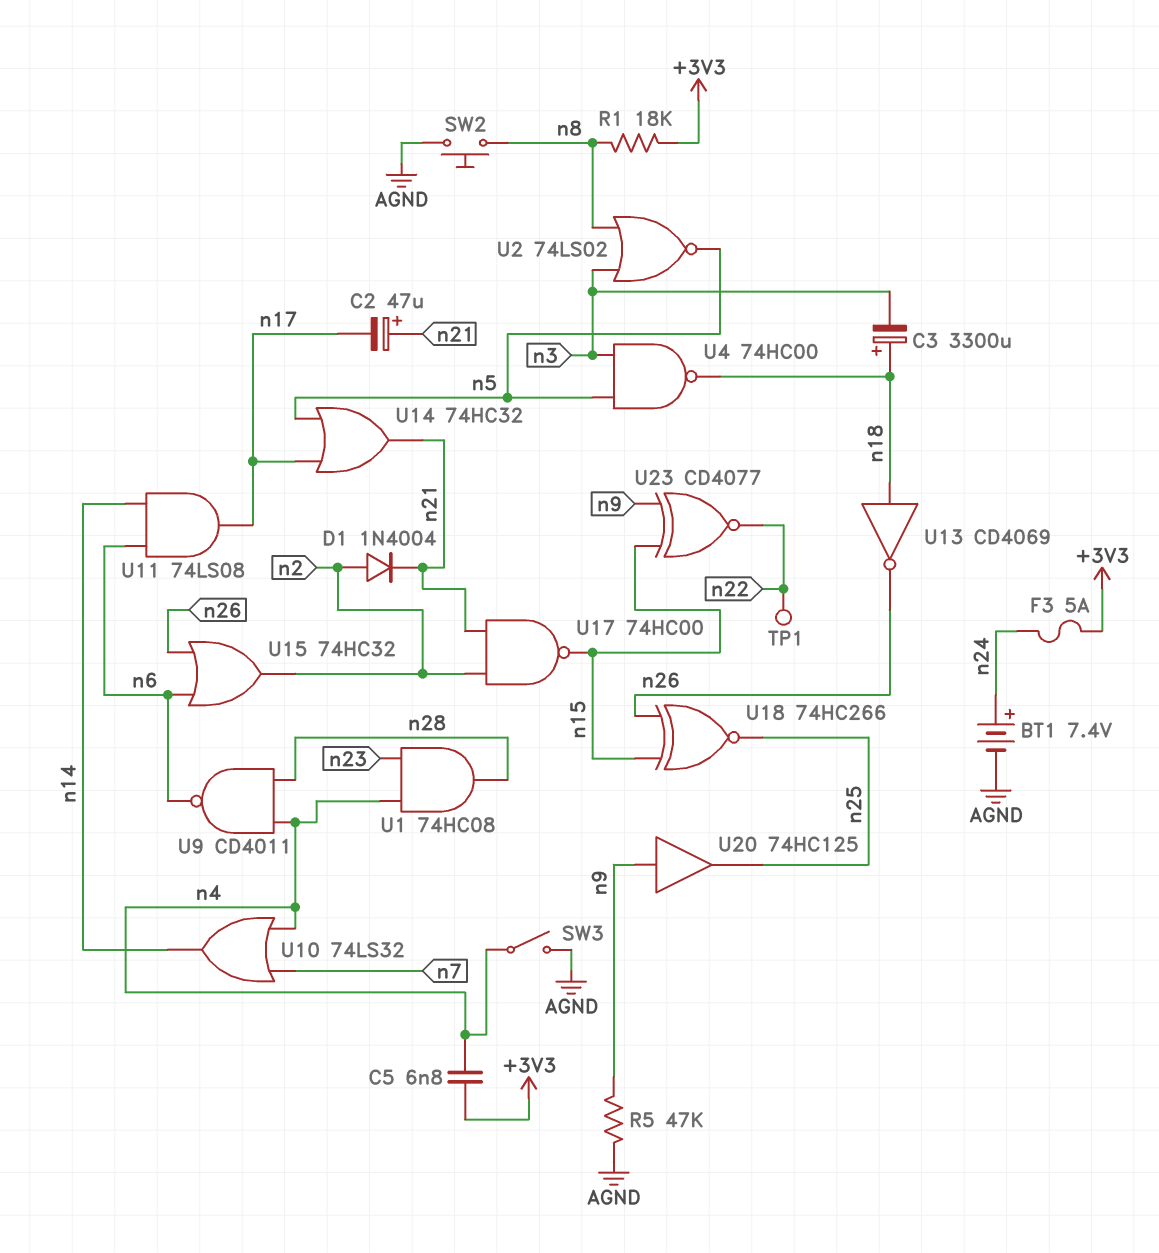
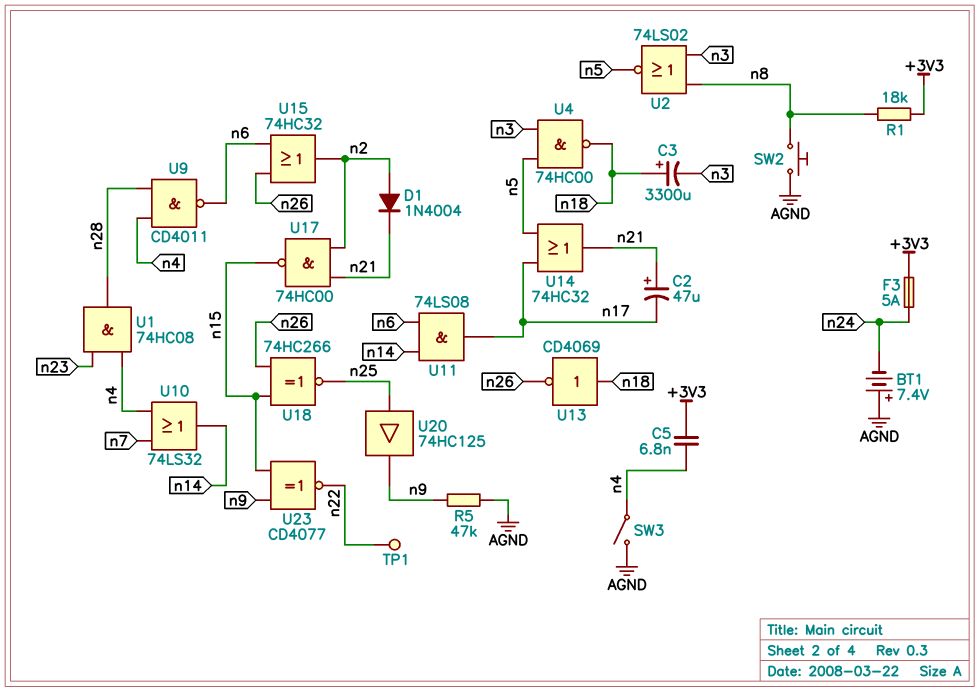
BT1: 7.4V (plus n24, minus AGND) -> 7.4V (plus AGND, minus n24)
U20: buffer 74HC125 (in n9, out n25) -> buffer 74HC125 (in n25, out n9)

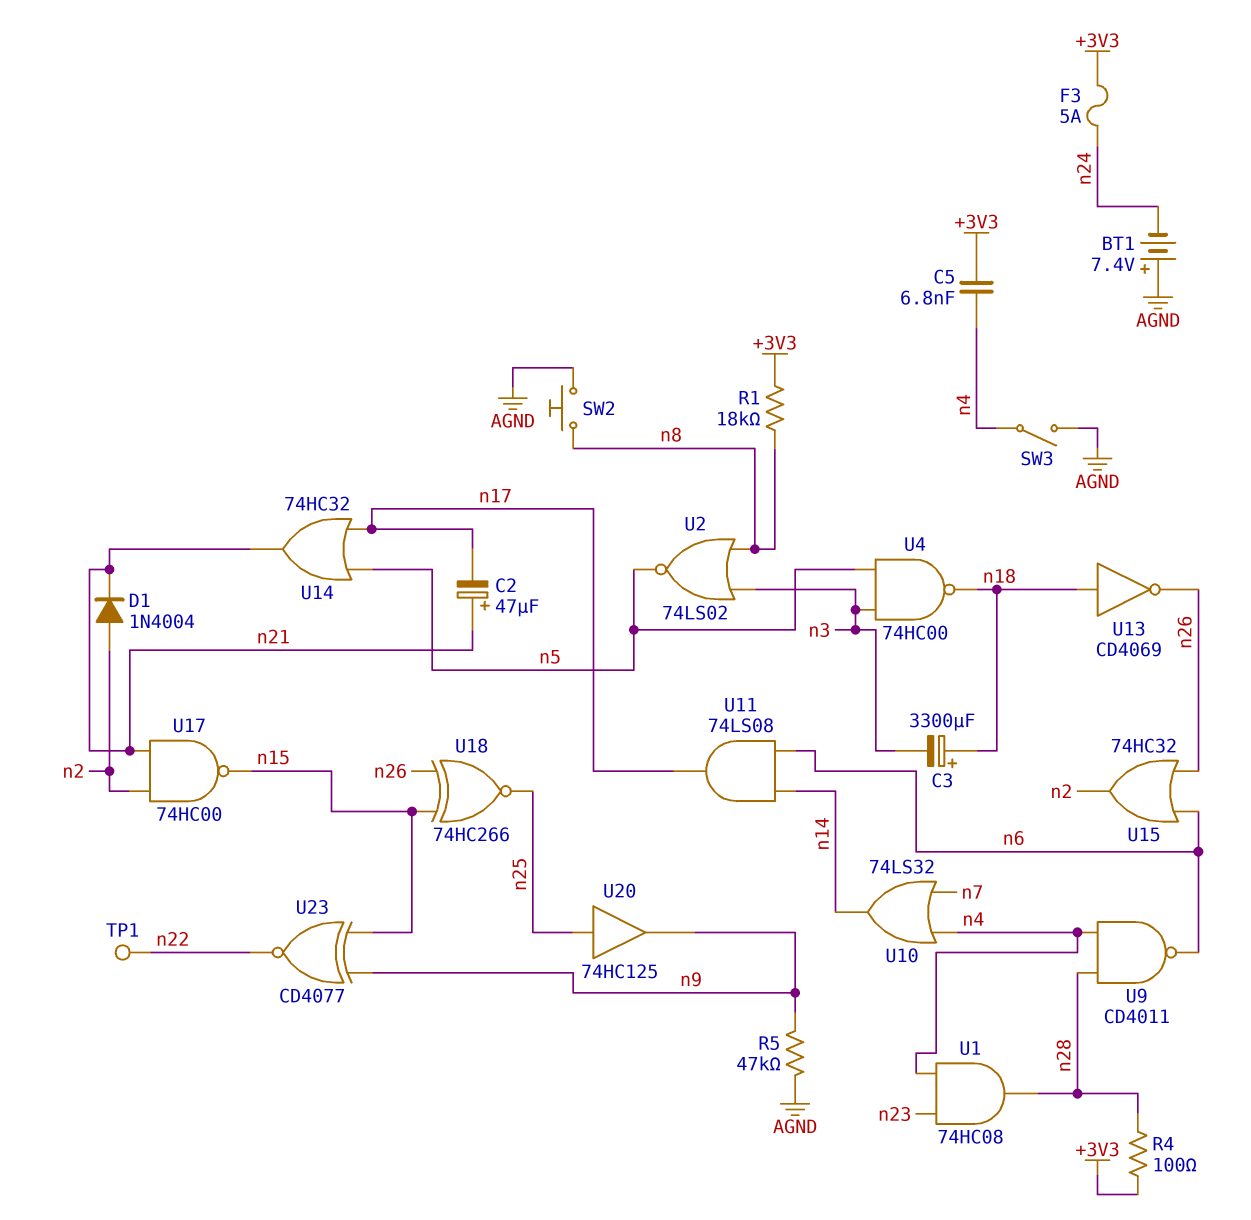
R4: none -> 100 (+3V3, n28)

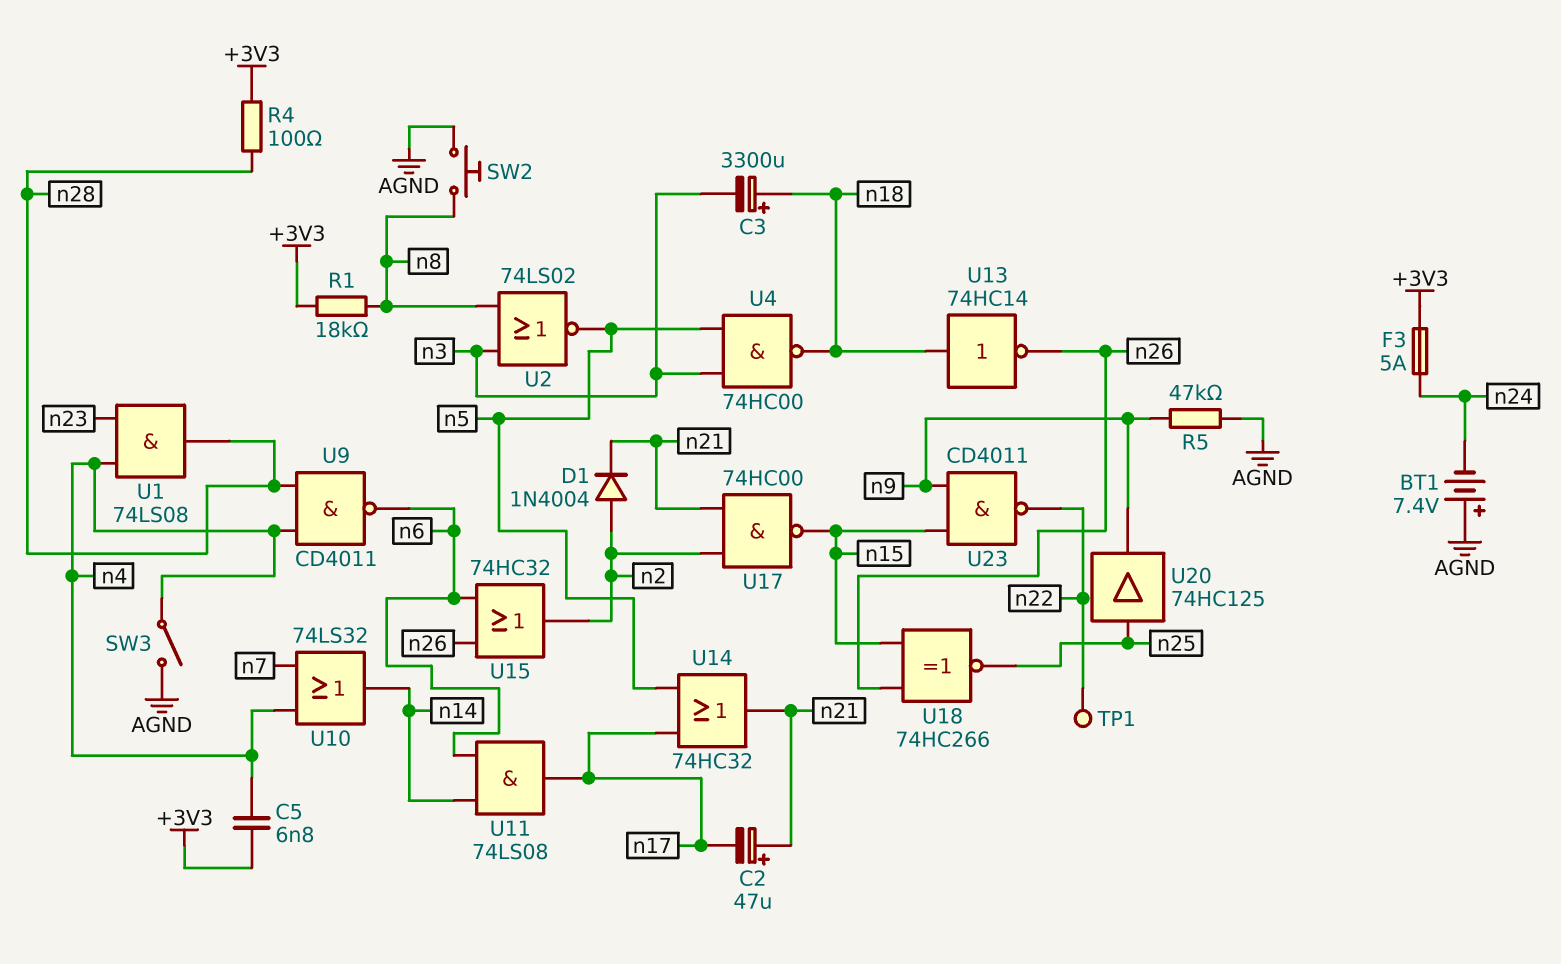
U1: AND 74HC08 (in n4, in n23, out n28) -> AND 74LS08 (in n4, in n23, out n28)
U13: NOT CD4069 (in n18, out n26) -> NOT 74HC14 (in n18, out n26)
U23: XNOR CD4077 (in n9, in n15, out n22) -> NAND CD4011 (in n9, in n15, out n22)

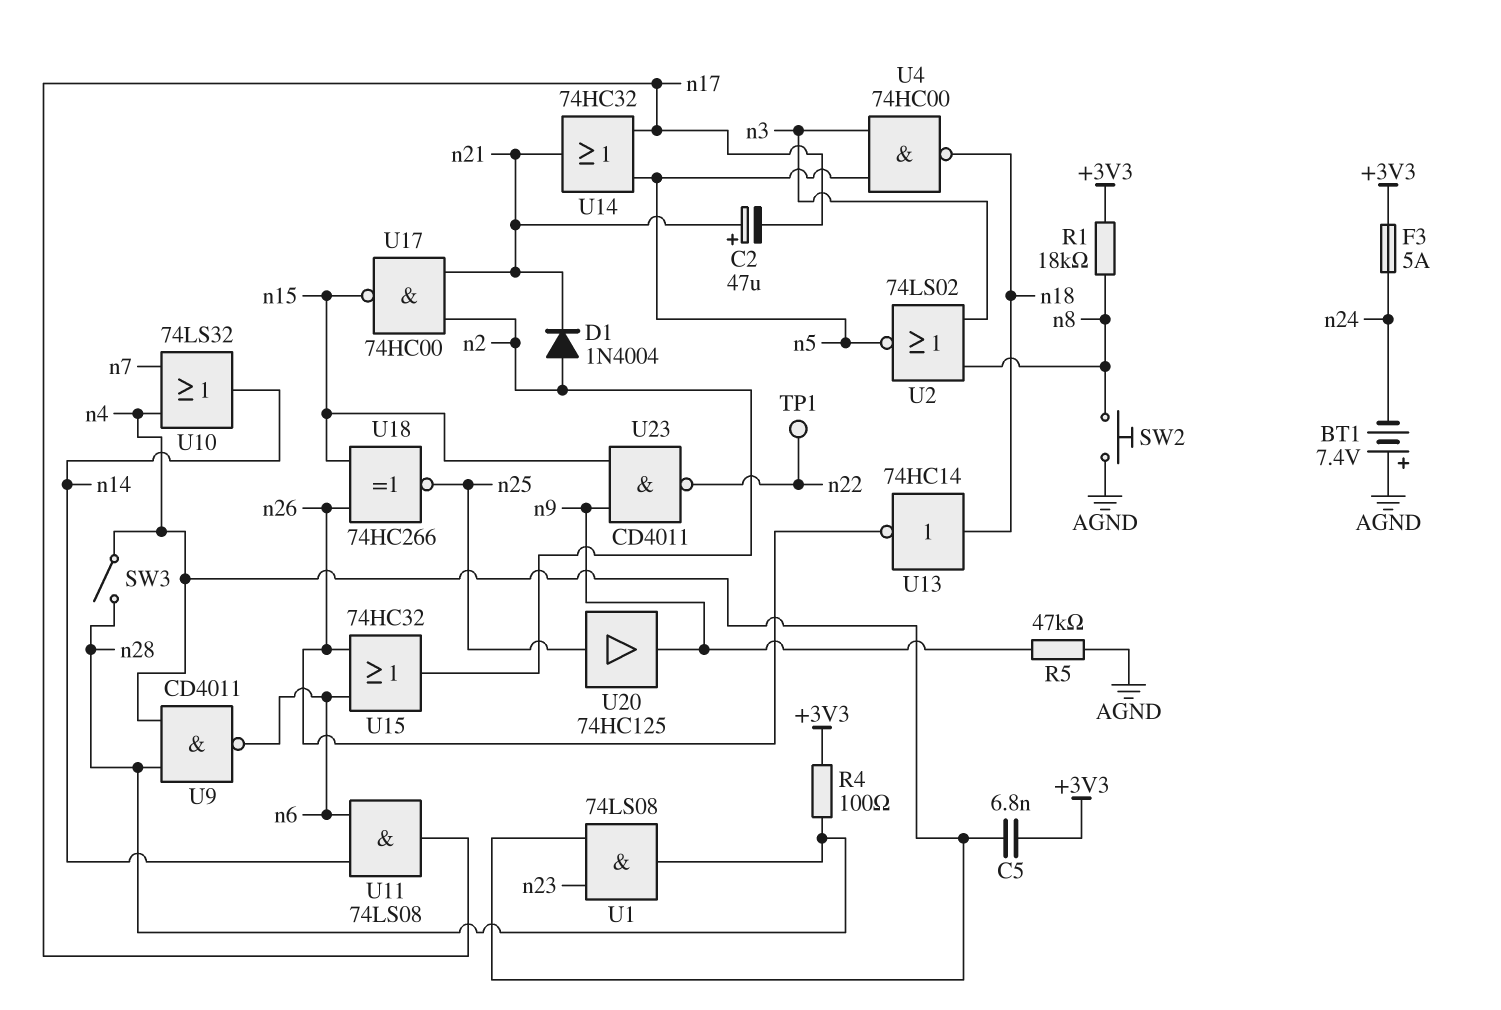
C3: 3300uF (plus n18, minus n3) -> none
SW3: switch (AGND, n4) -> switch (n4, n28)

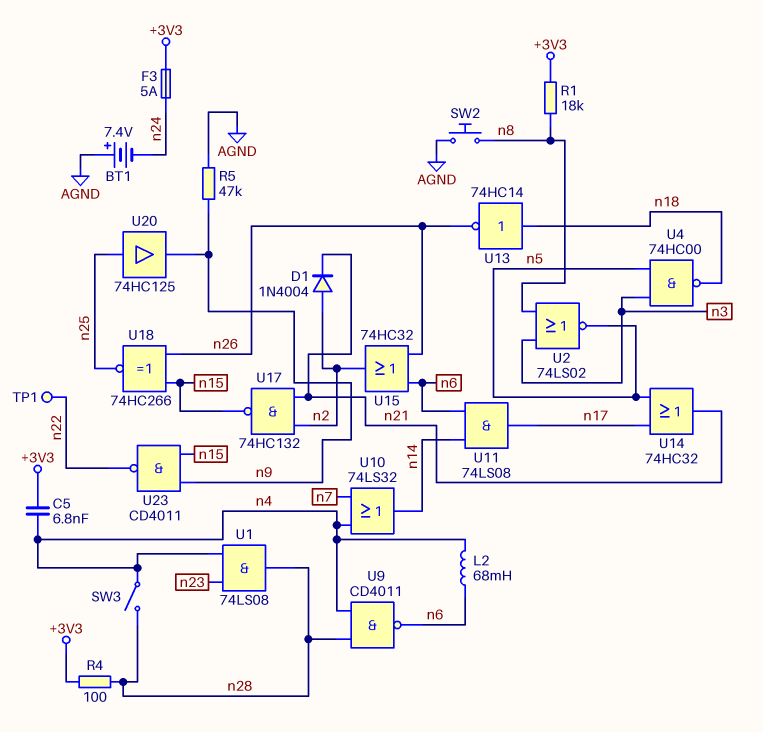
C2: 47uF (plus n21, minus n17) -> none
L2: none -> 68mH (n4, n6)
U17: NAND 74HC00 (in n2, in n21, out n15) -> NAND 74HC132 (in n2, in n21, out n15)

